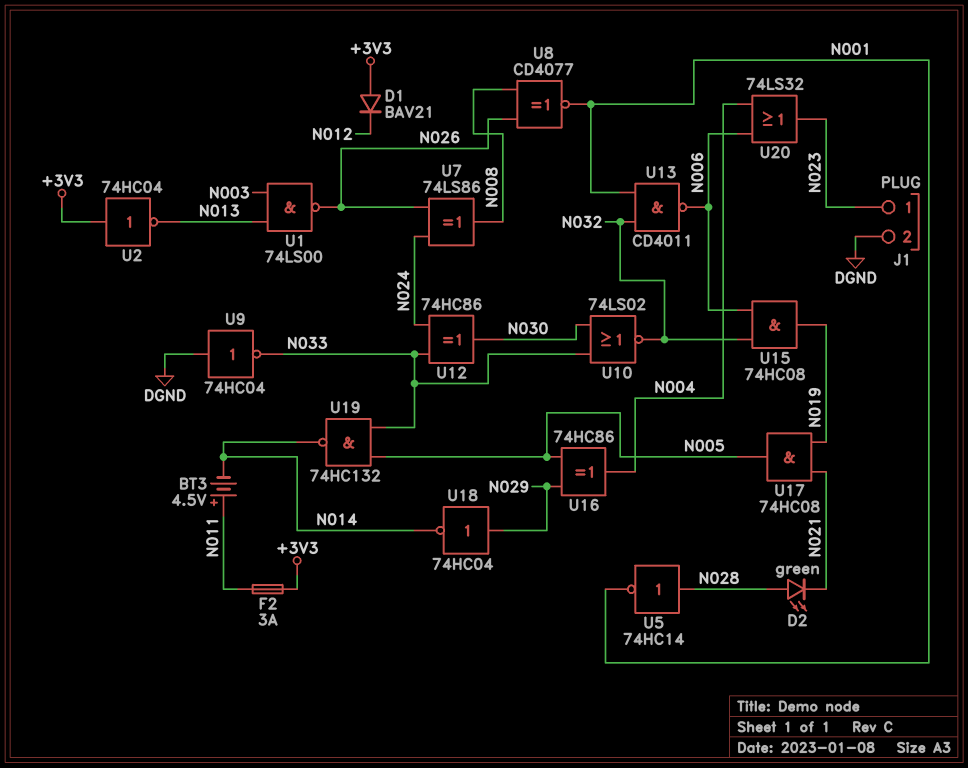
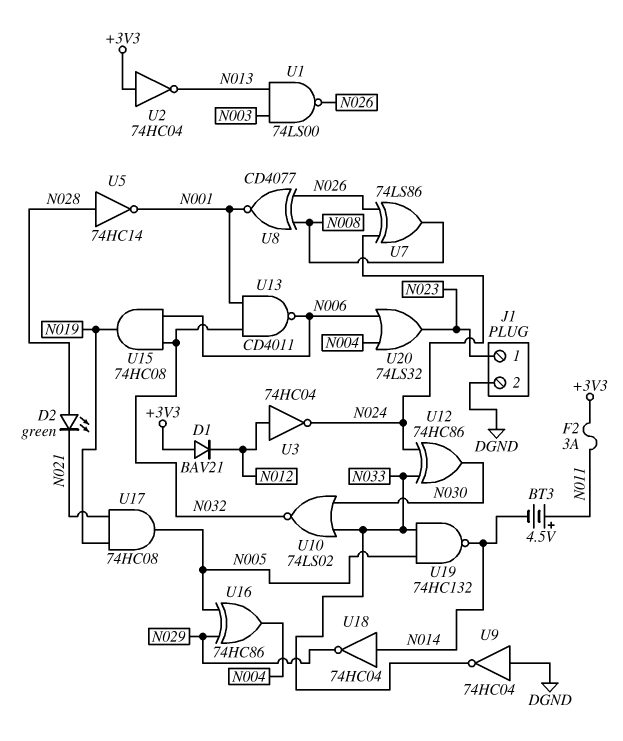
U3: none -> NOT 74HC04 (in N012, out N024)
U18: NOT 74HC04 (in N029, out N014) -> NOT 74HC04 (in N014, out N029)

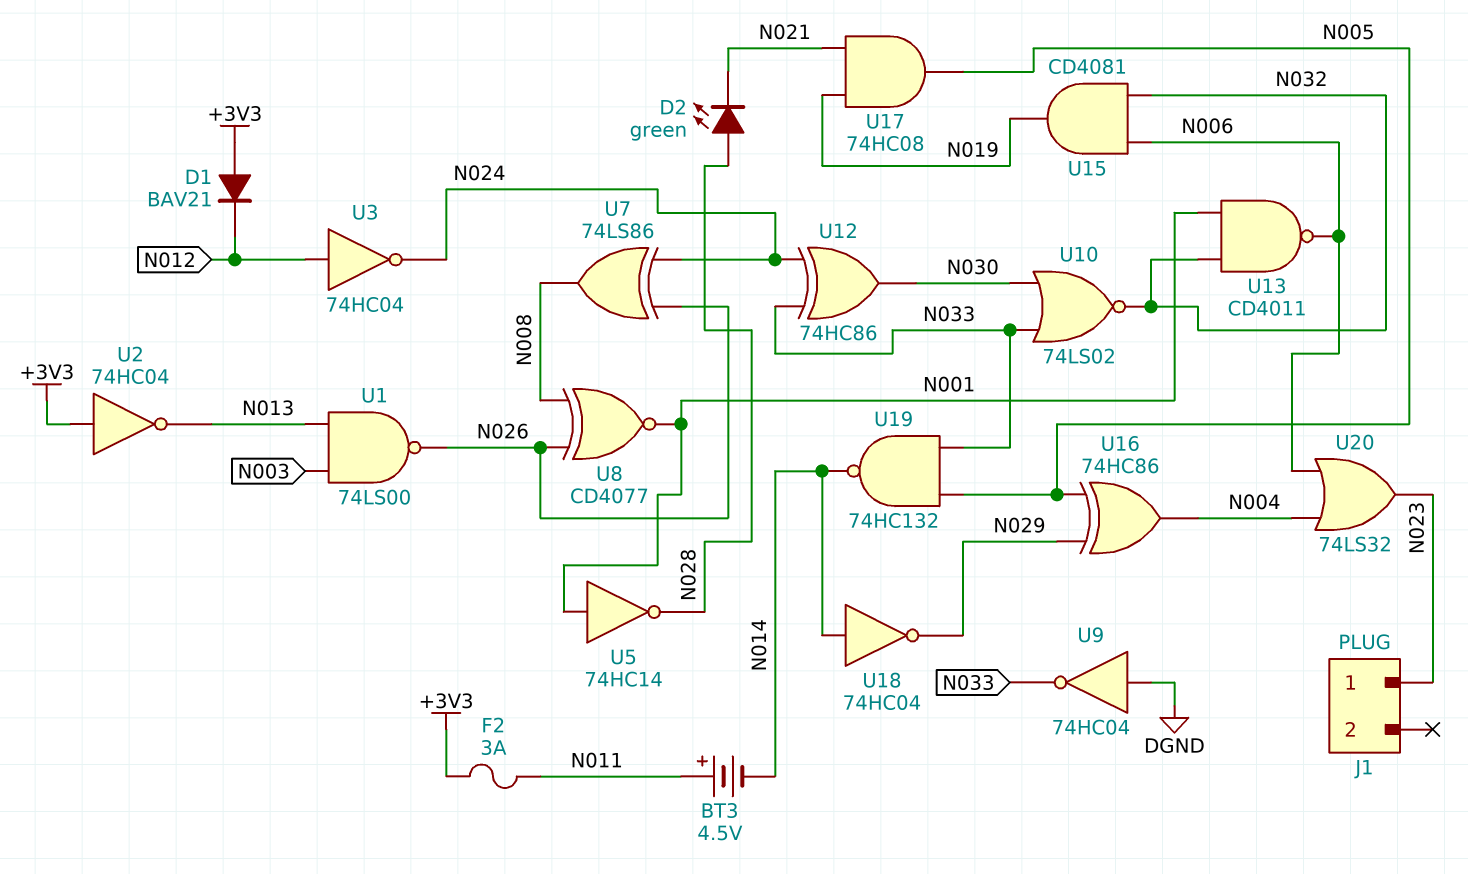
J1 pin 2: DGND -> none
U5: NOT 74HC14 (in N028, out N001) -> NOT 74HC14 (in N001, out N028)
U15: AND 74HC08 (in N006, in N032, out N019) -> AND CD4081 (in N006, in N032, out N019)

